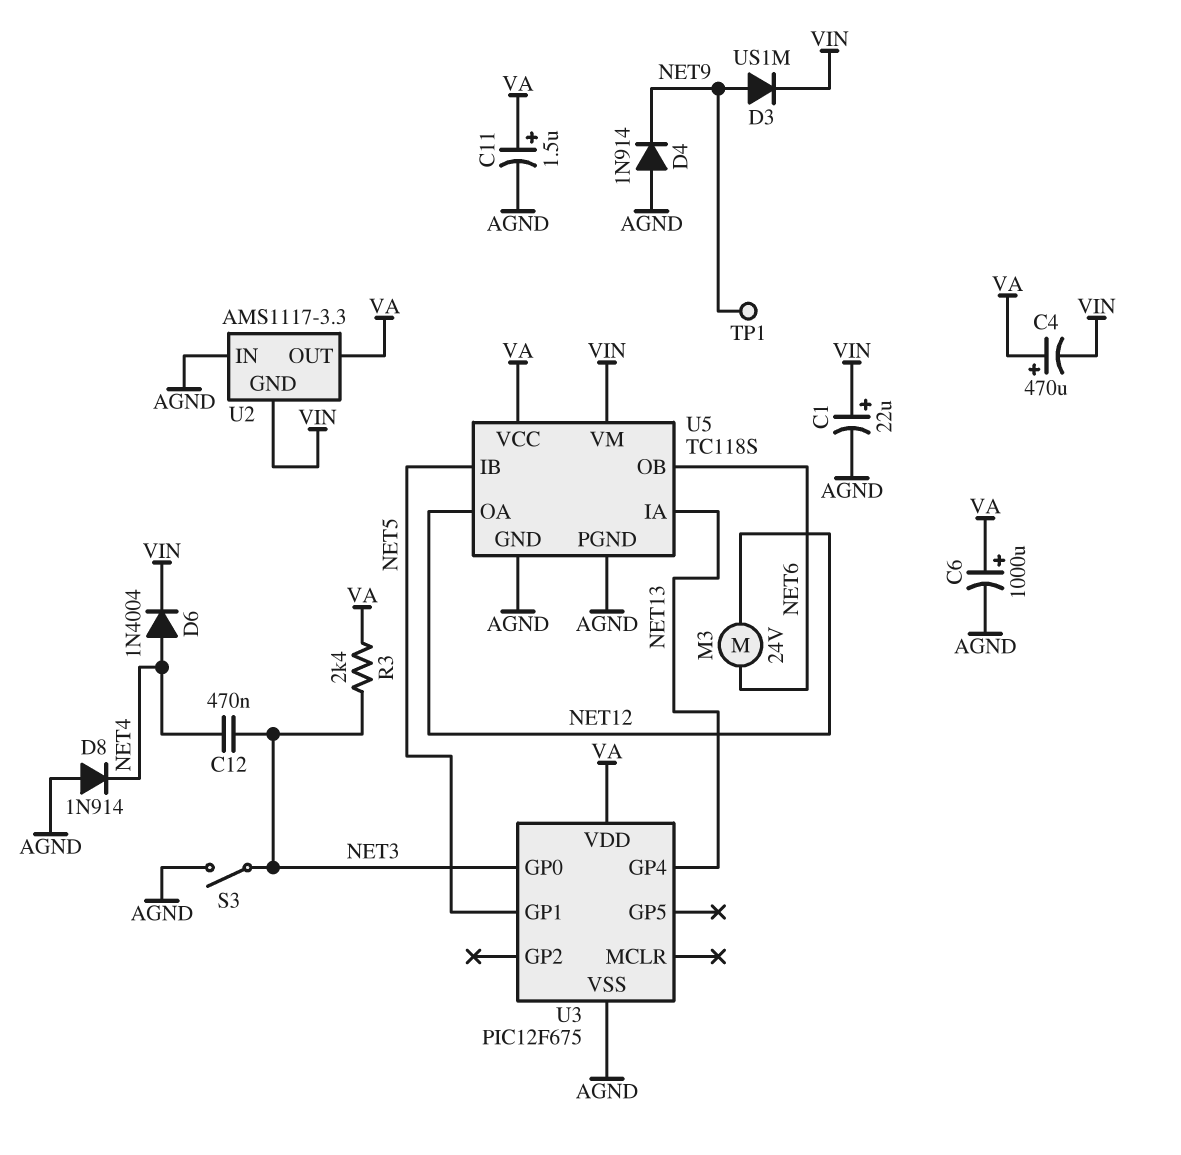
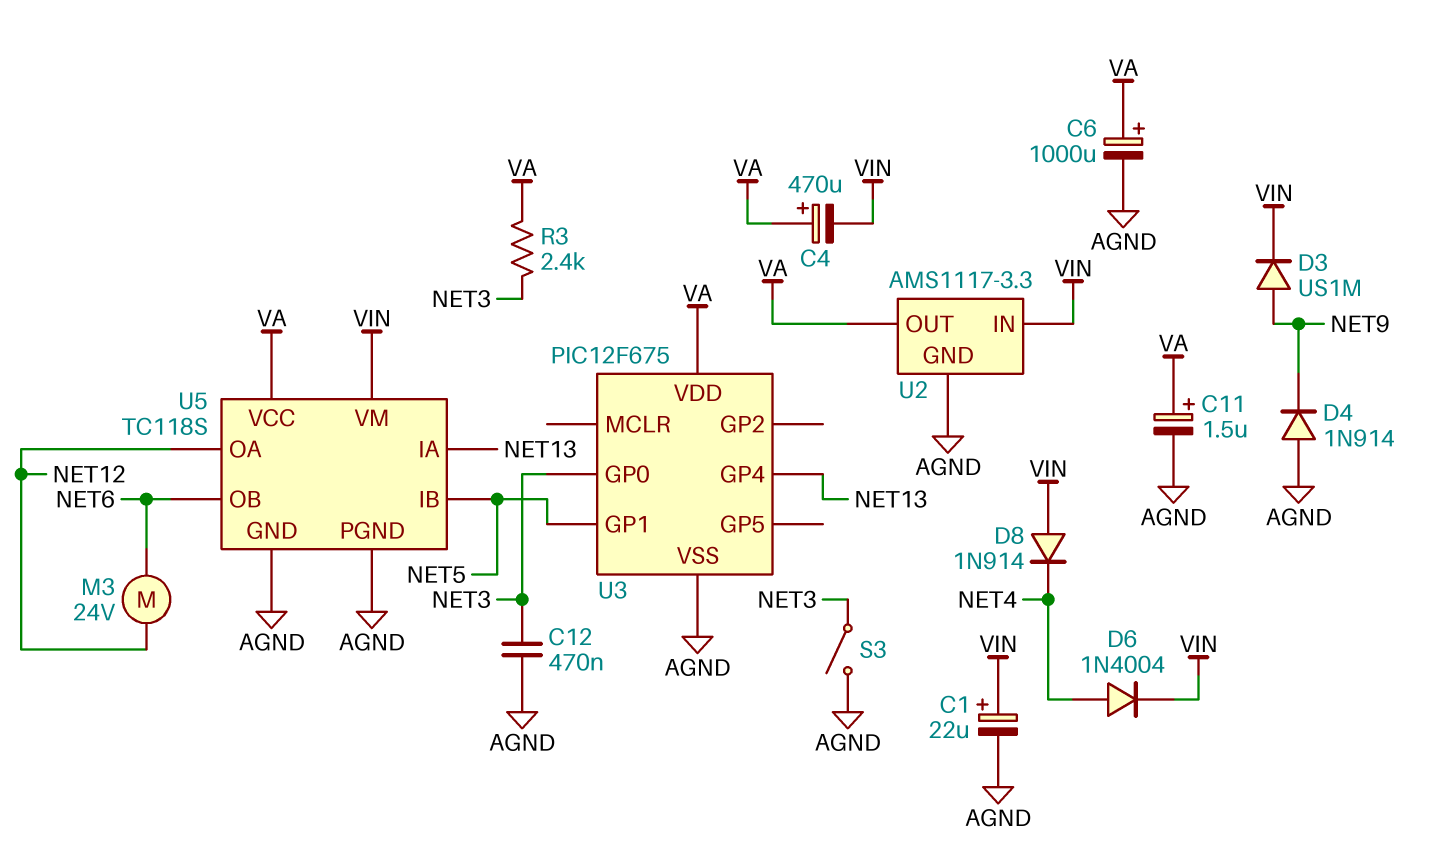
C12: 470nF (NET3, NET4) -> 470nF (AGND, NET3)
D8: diode 1N914 (A AGND, K NET4) -> diode 1N914 (A VIN, K NET4)
TP1: test point (NET9) -> none
U2 pin GND: VIN -> AGND
U2 pin IN: AGND -> VIN

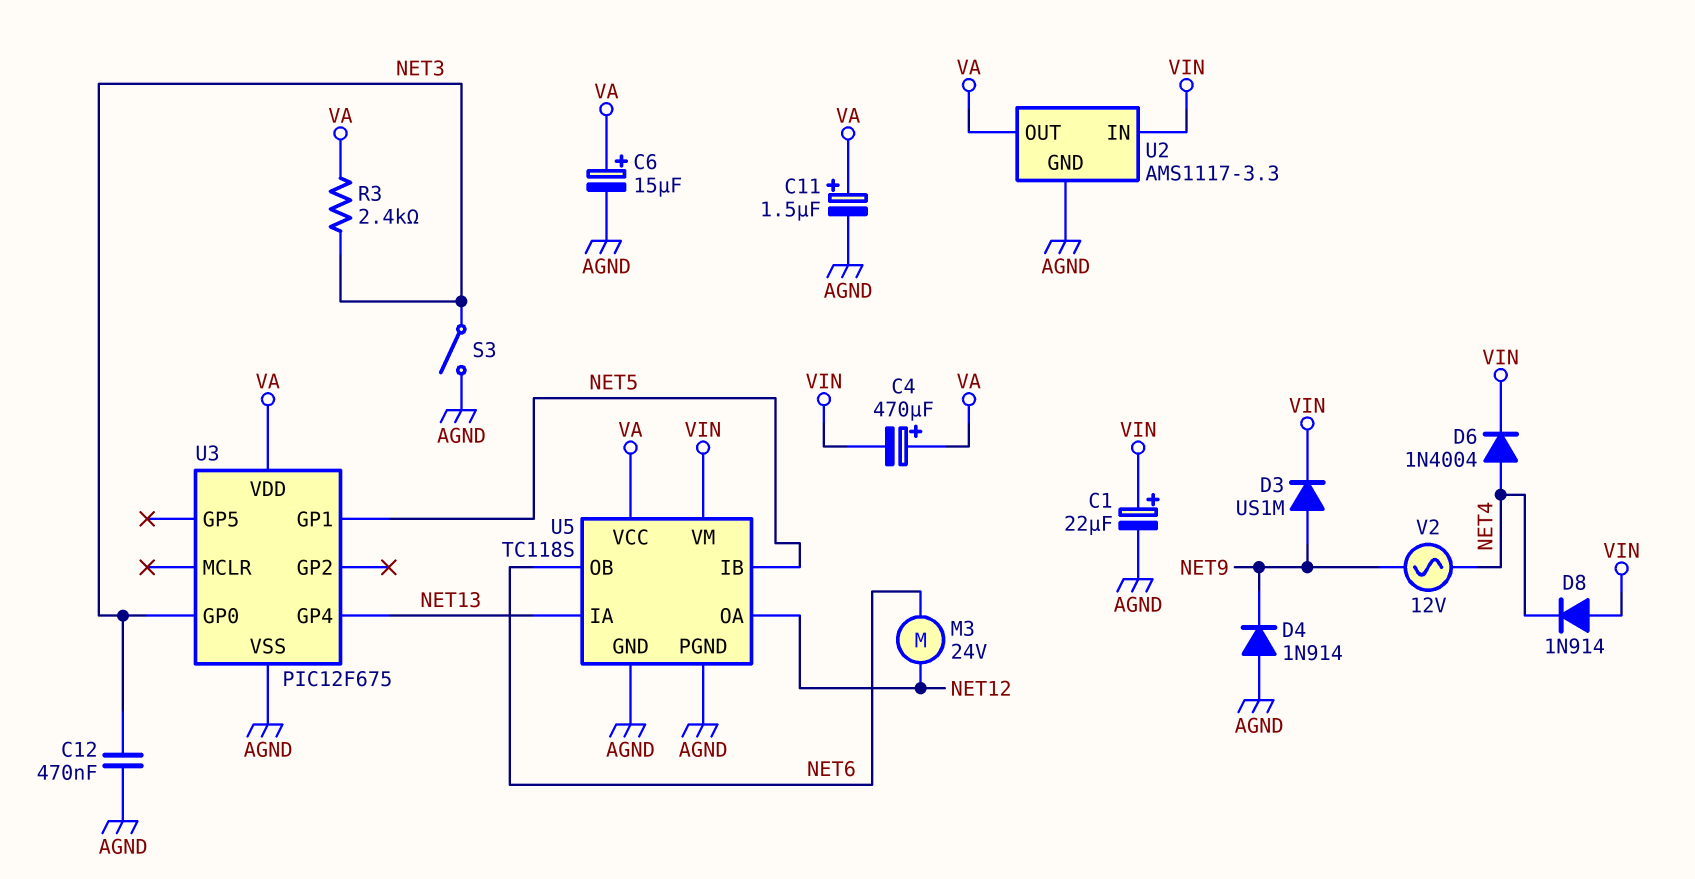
C6: 1000uF (plus VA, minus AGND) -> 15uF (plus VA, minus AGND)
V2: none -> AC 12V (NET4, NET9)

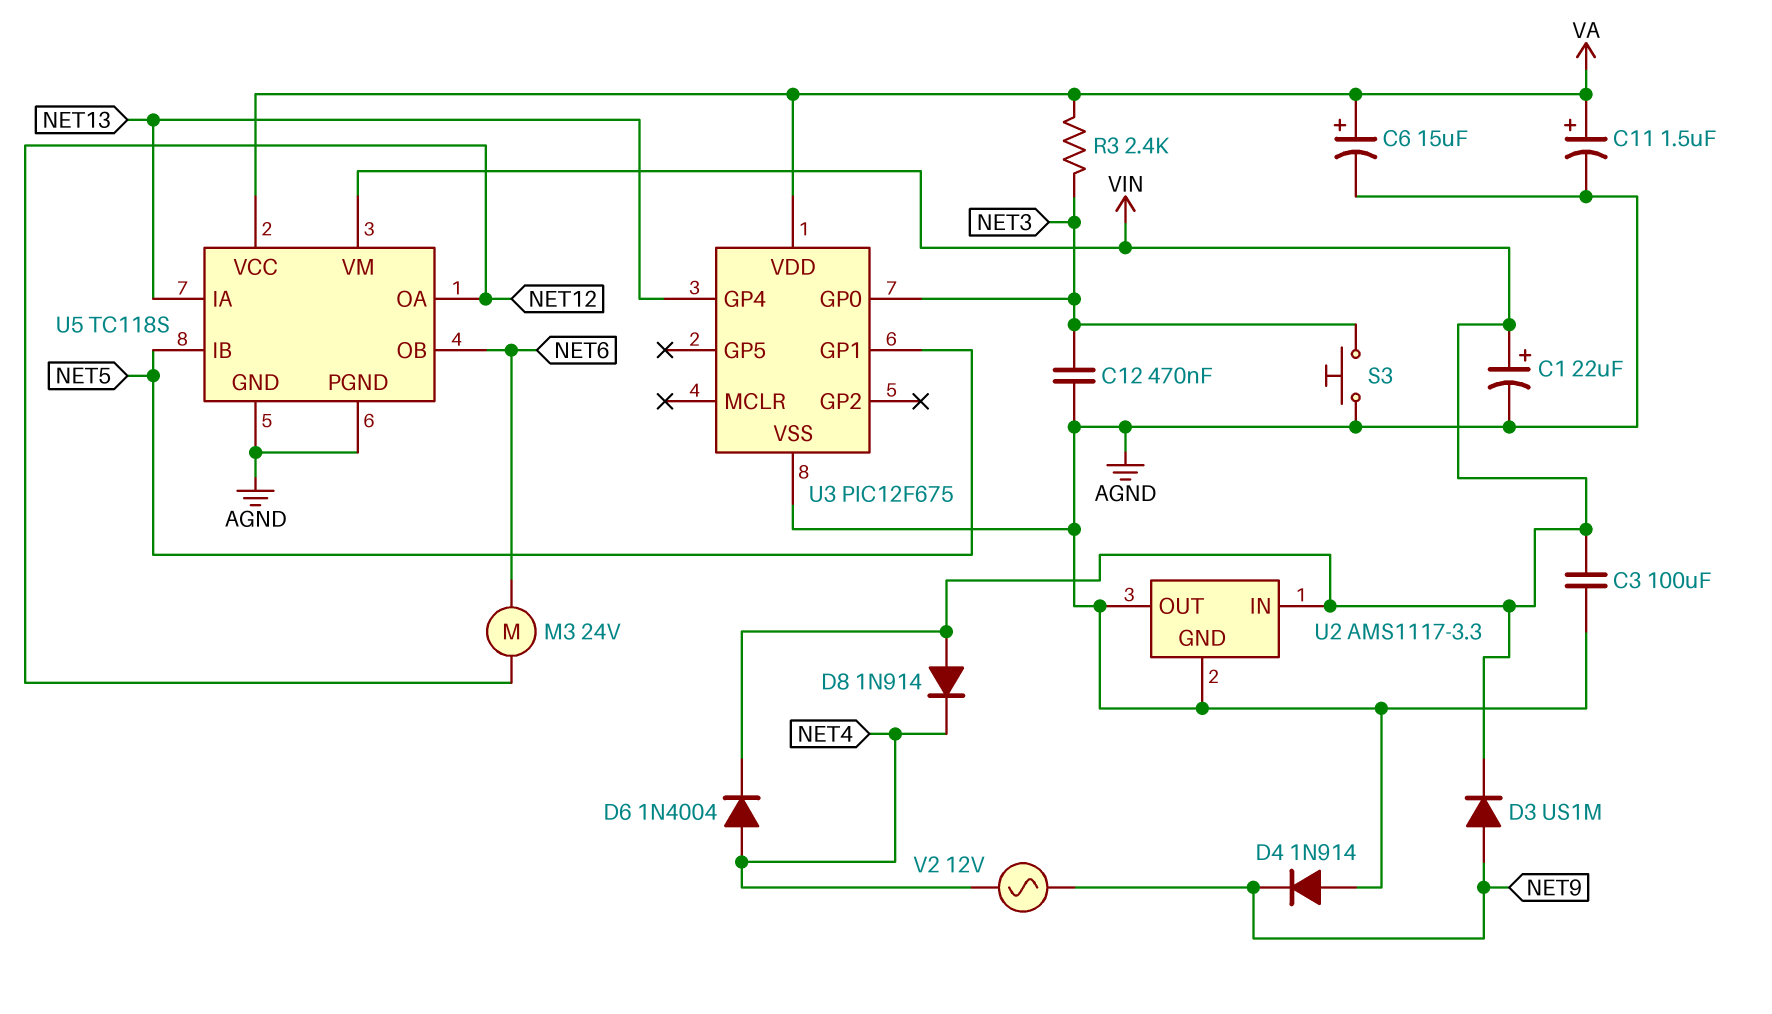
C3: none -> 100uF (AGND, VIN)
C4: 470uF (plus VA, minus VIN) -> none
S3: switch (AGND, NET3) -> button (AGND, NET3)
U2 pin OUT: VA -> AGND

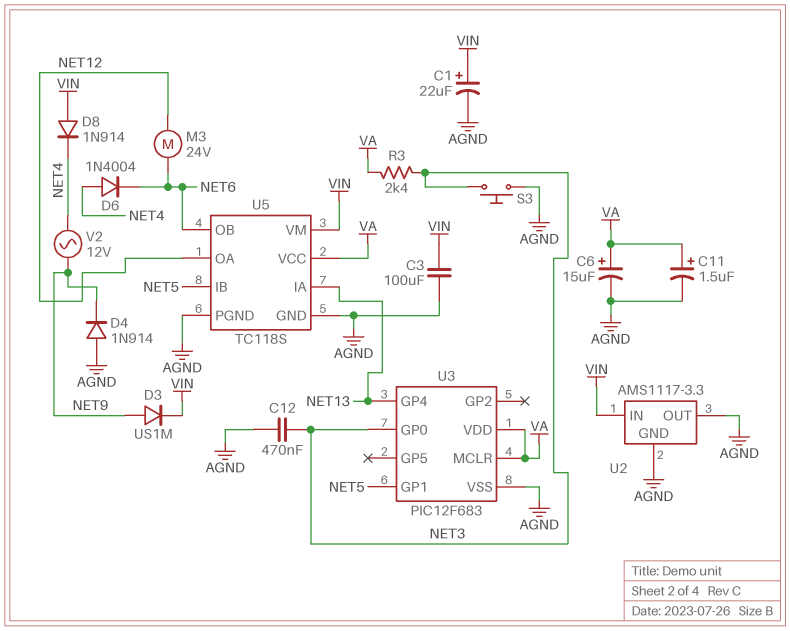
D6: diode 1N4004 (A NET4, K VIN) -> diode 1N4004 (A NET4, K NET6)
U3: PIC12F675 -> PIC12F683
U3 pin MCLR: none -> VA

